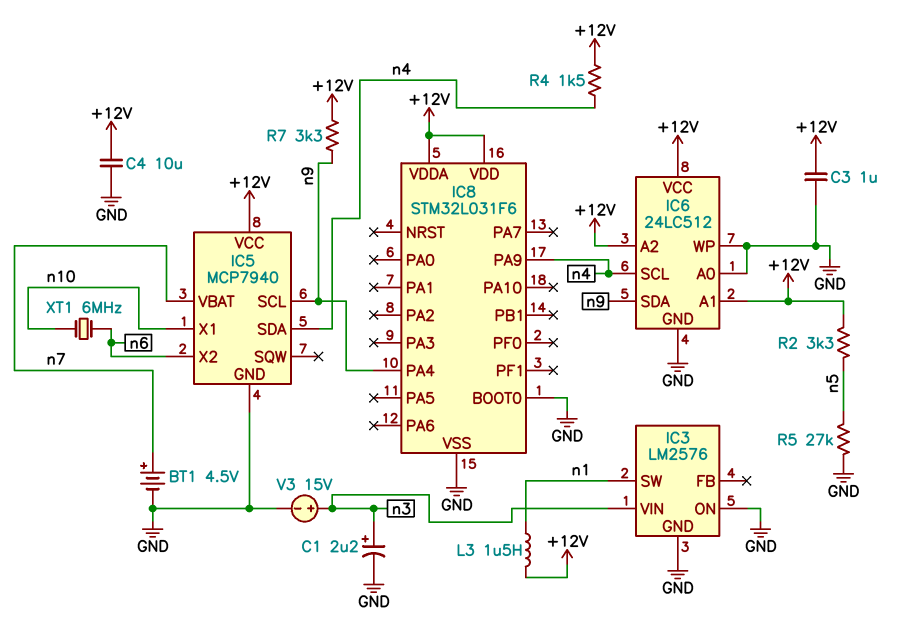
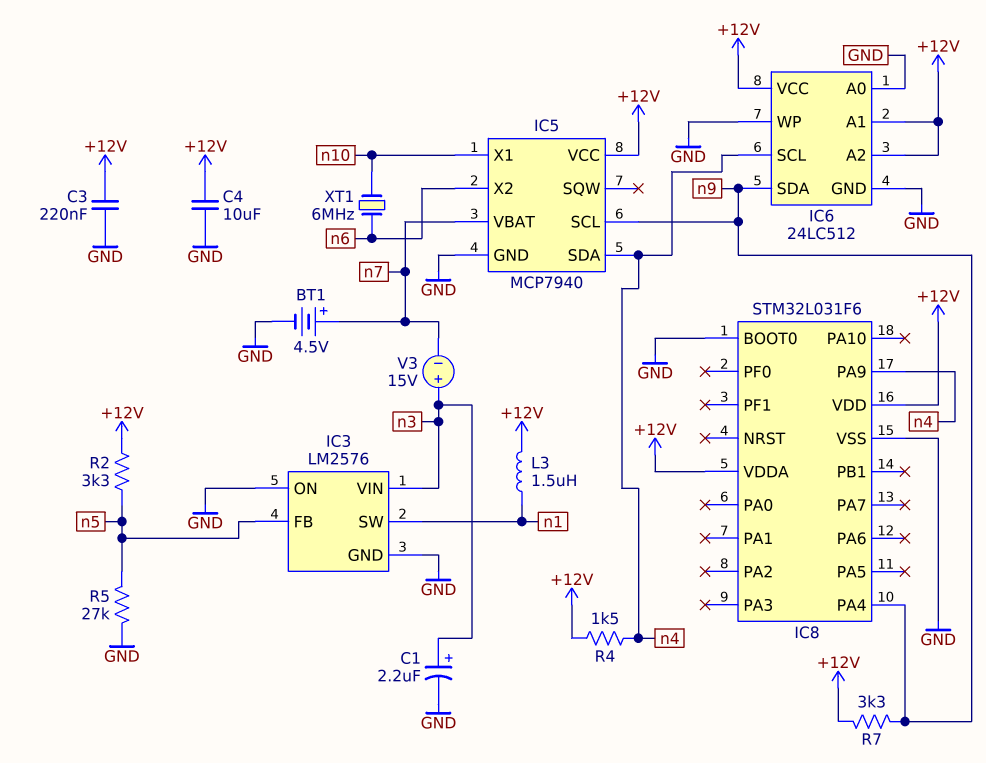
C3: 1uF (+12V, GND) -> 220nF (+12V, GND)
IC3 pin FB: none -> n5
V3: 15V (plus n3, minus GND) -> 15V (plus n3, minus n7)

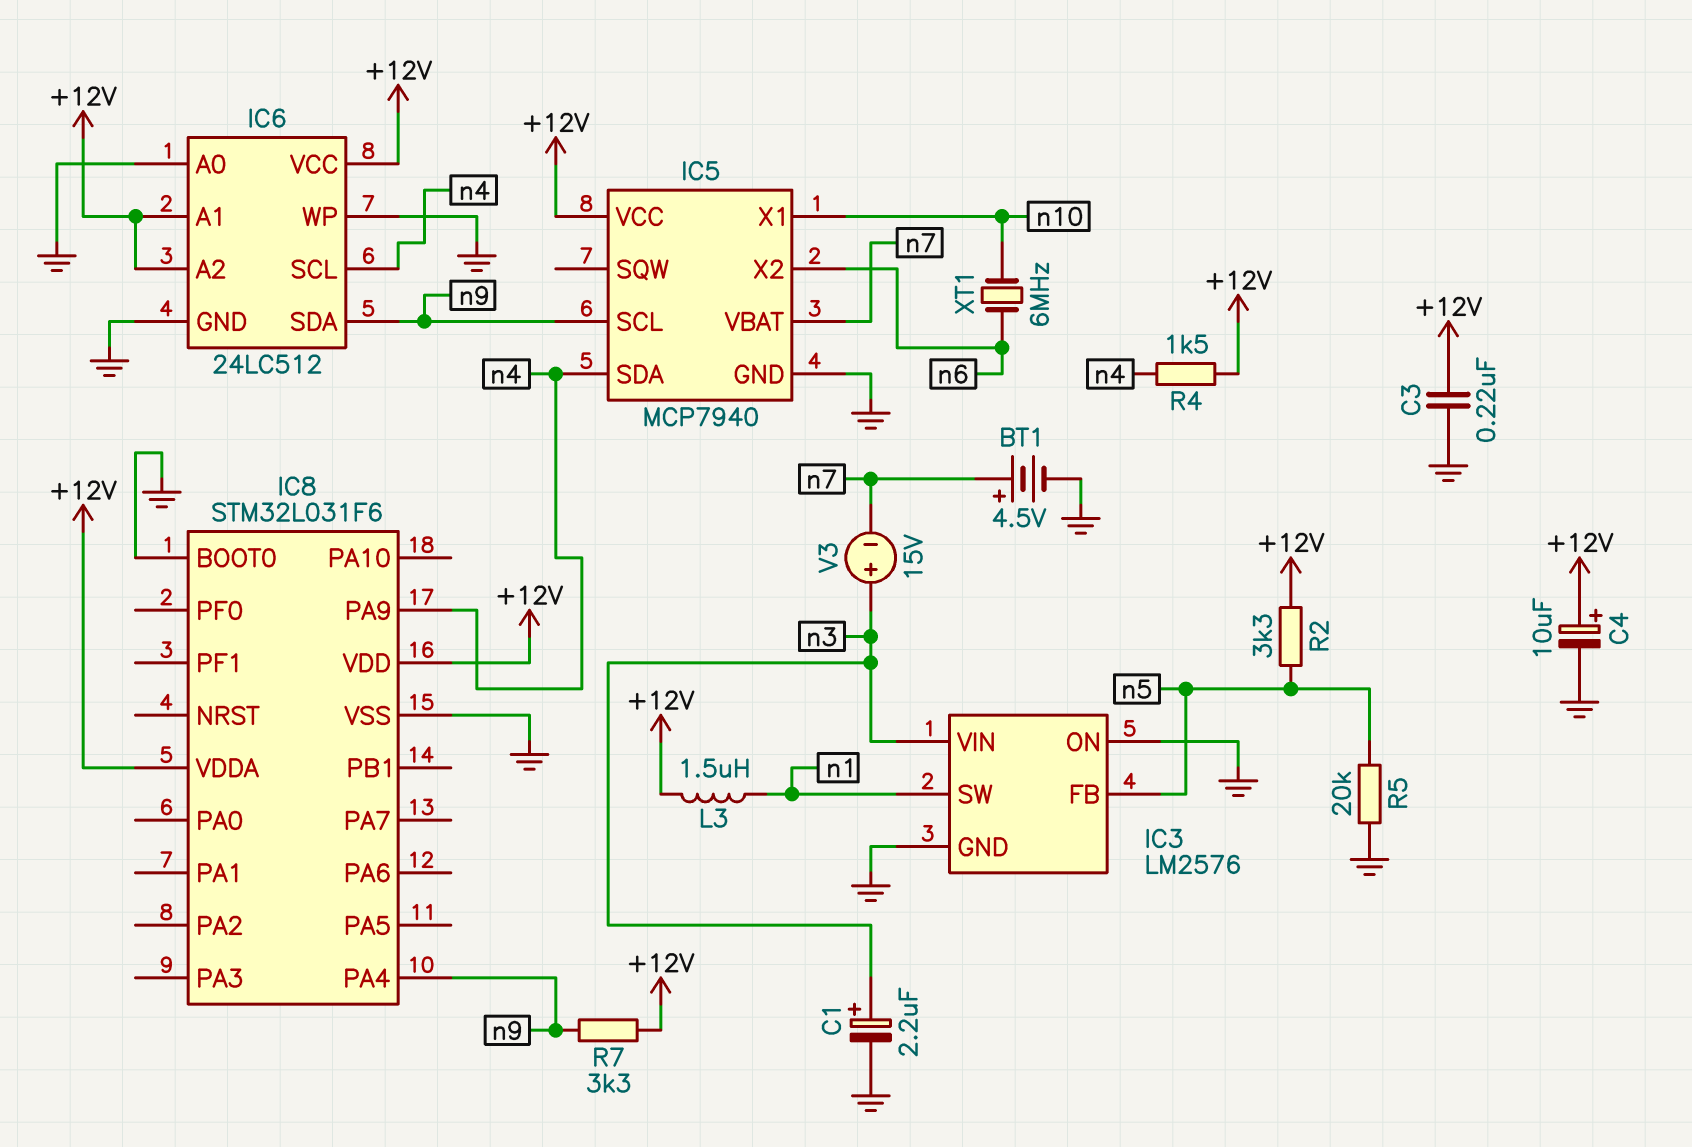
C4: 10uF (+12V, GND) -> 10uF (plus +12V, minus GND)
R5: 27k (GND, n5) -> 20k (GND, n5)

